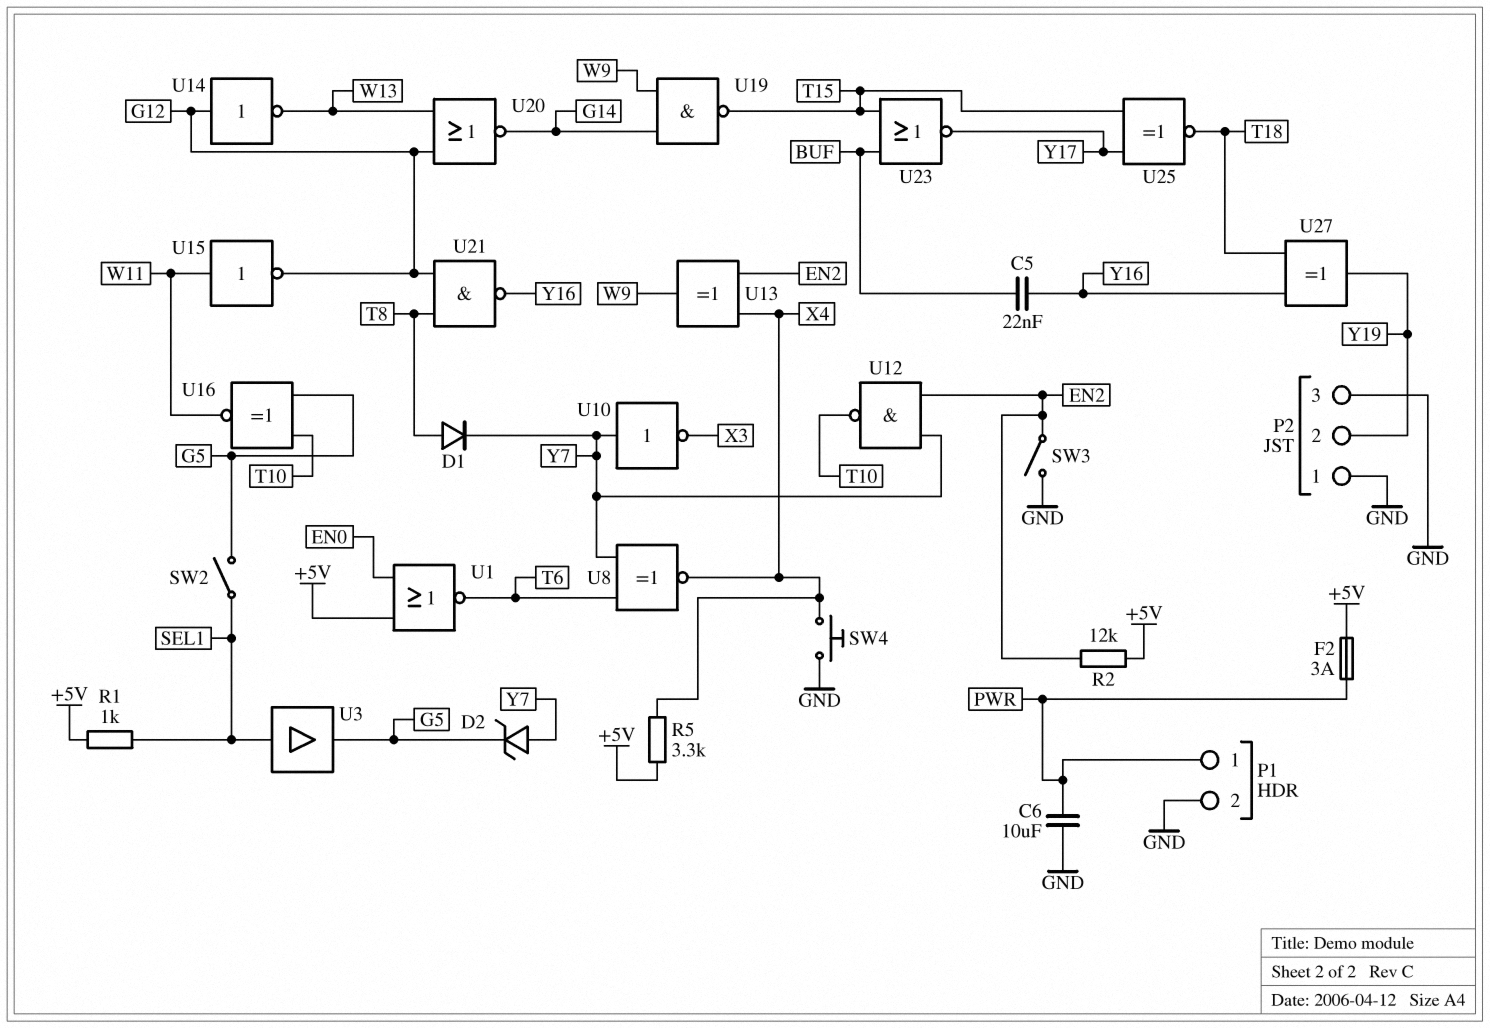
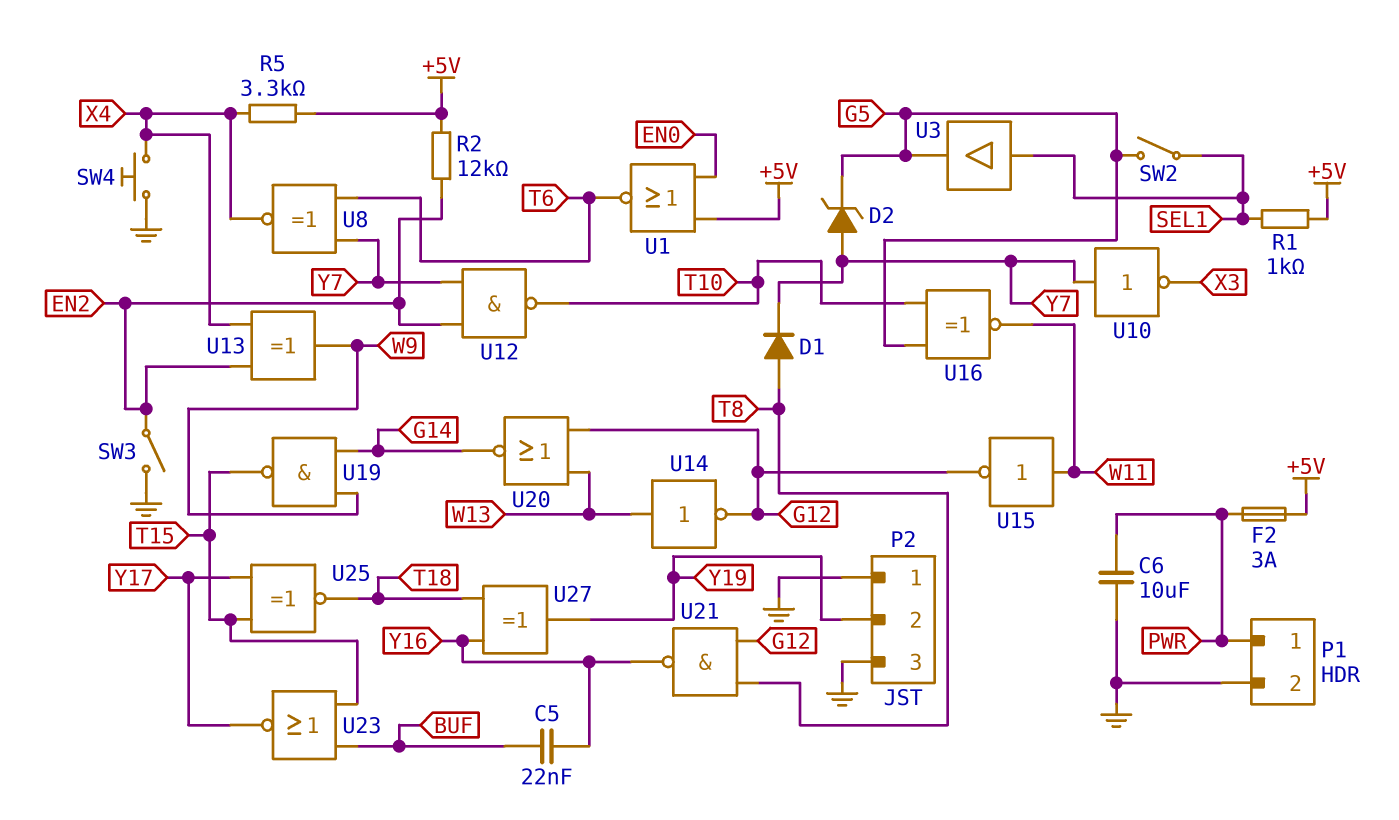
U14: NOT (in G12, out W13) -> NOT (in W13, out G12)

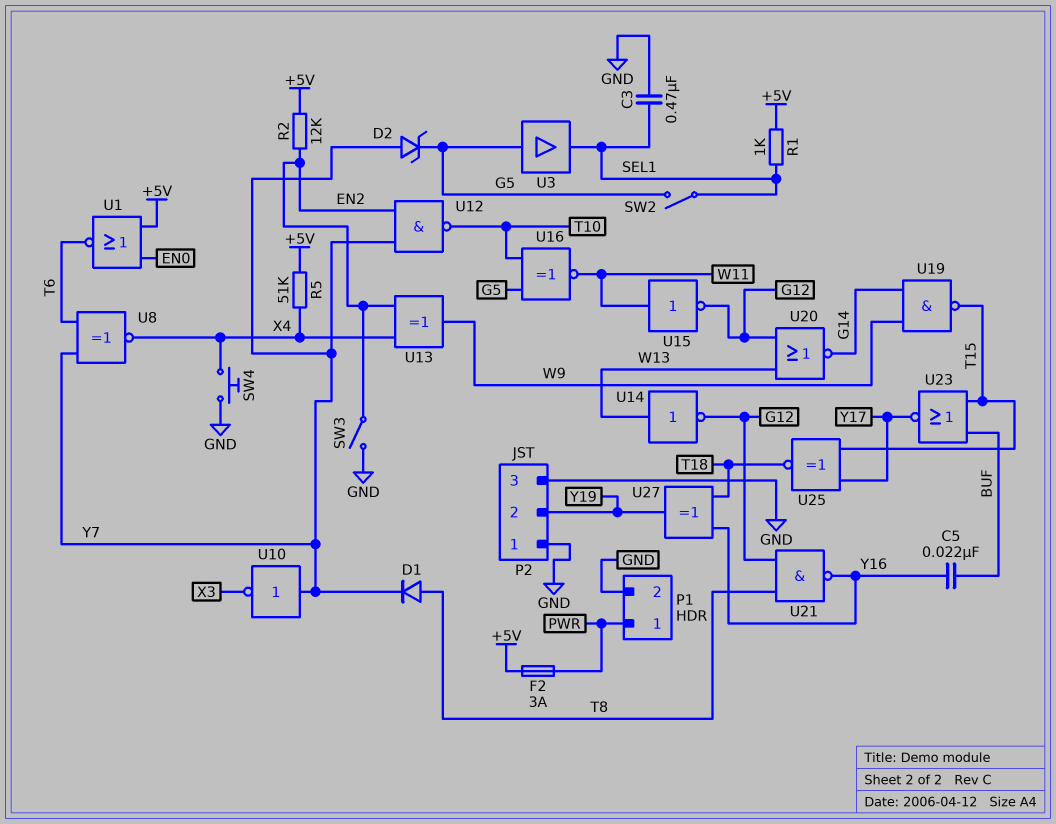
C3: none -> 470nF (GND, SEL1)
C6: 10uF (GND, PWR) -> none
R5: 3.3k (+5V, X4) -> 51k (+5V, X4)
U3: buffer (in SEL1, out G5) -> buffer (in G5, out SEL1)

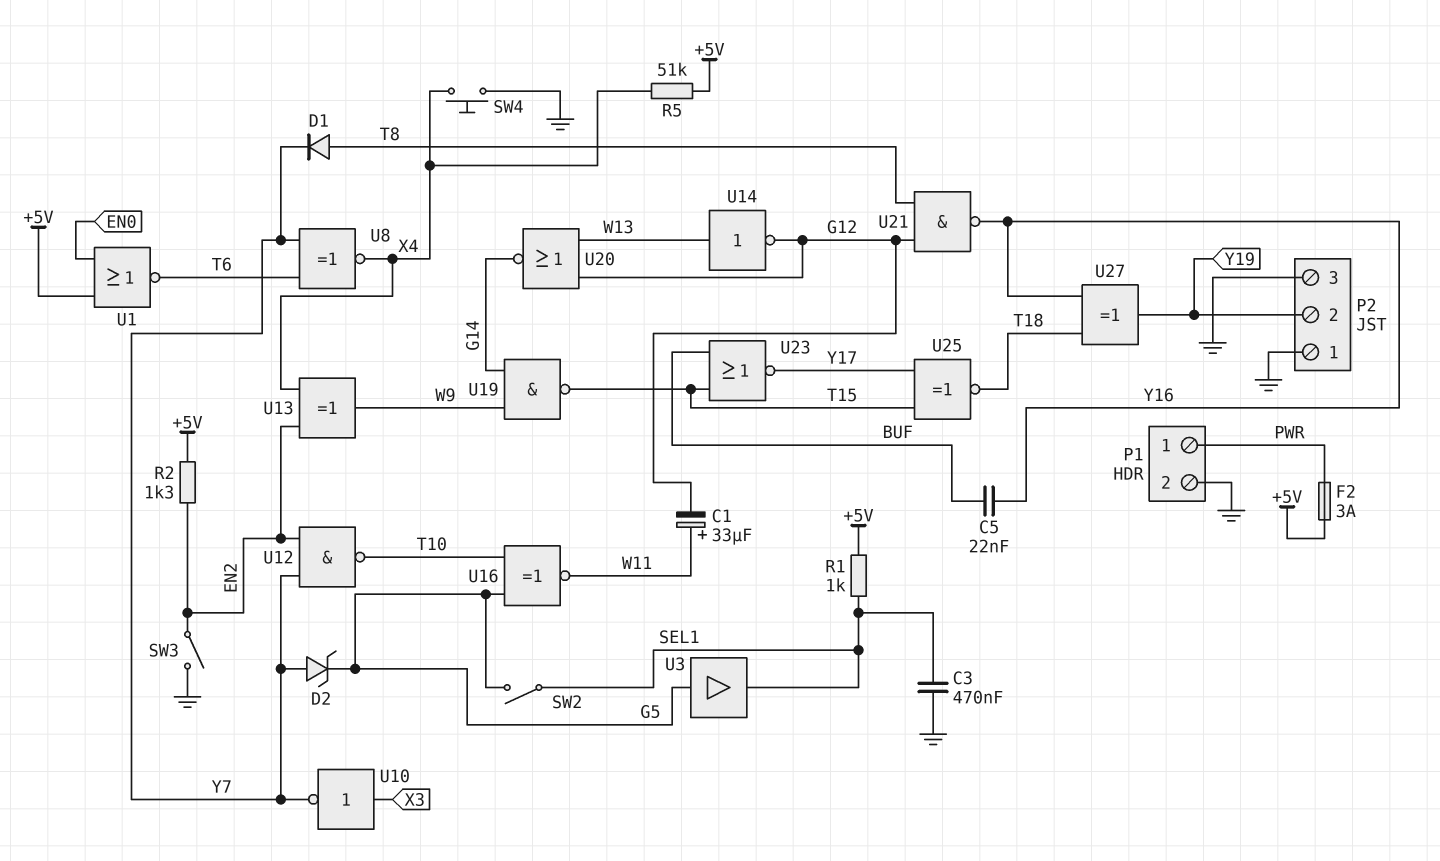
C1: none -> 33uF (plus W11, minus G12)
R2: 12k (+5V, EN2) -> 1.3k (+5V, EN2)
U10: NOT (in Y7, out X3) -> NOT (in X3, out Y7)
U15: NOT (in W11, out G12) -> none

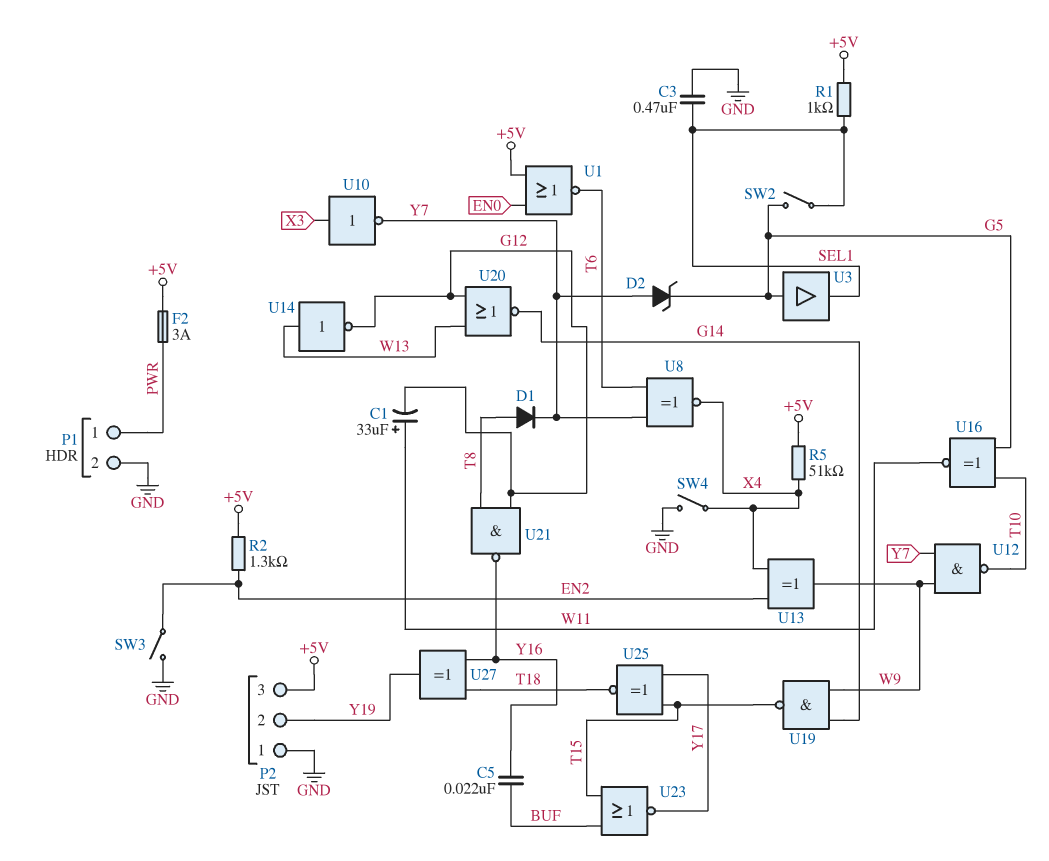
P2 pin 3: GND -> +5V
SW4: button (GND, X4) -> switch (GND, X4)
U12: NAND (in EN2, in Y7, out T10) -> NAND (in W9, in Y7, out T10)

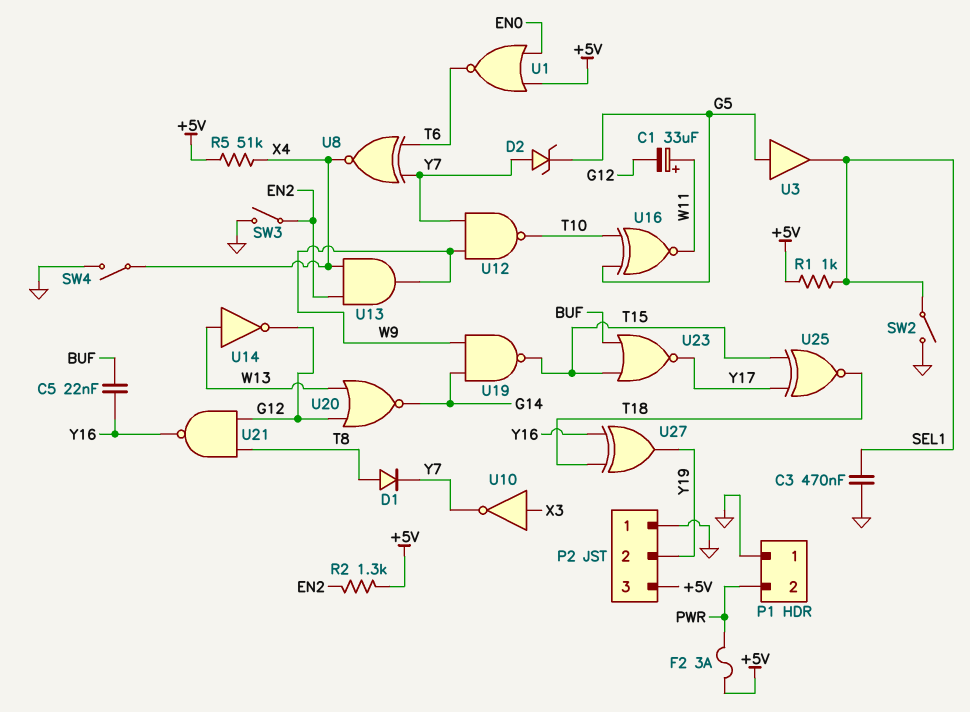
P1 pin 1: PWR -> GND
P1 pin 2: GND -> PWR
SW2: switch (G5, SEL1) -> switch (GND, SEL1)
U13: XOR (in EN2, in X4, out W9) -> AND (in EN2, in X4, out W9)

